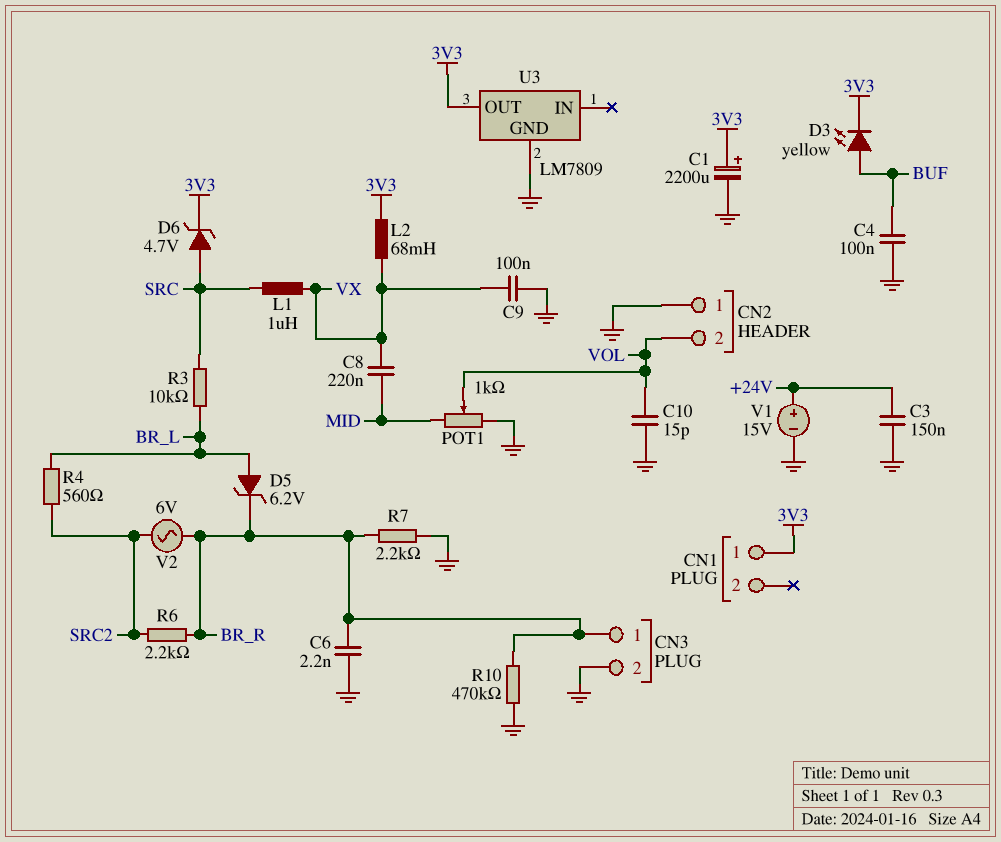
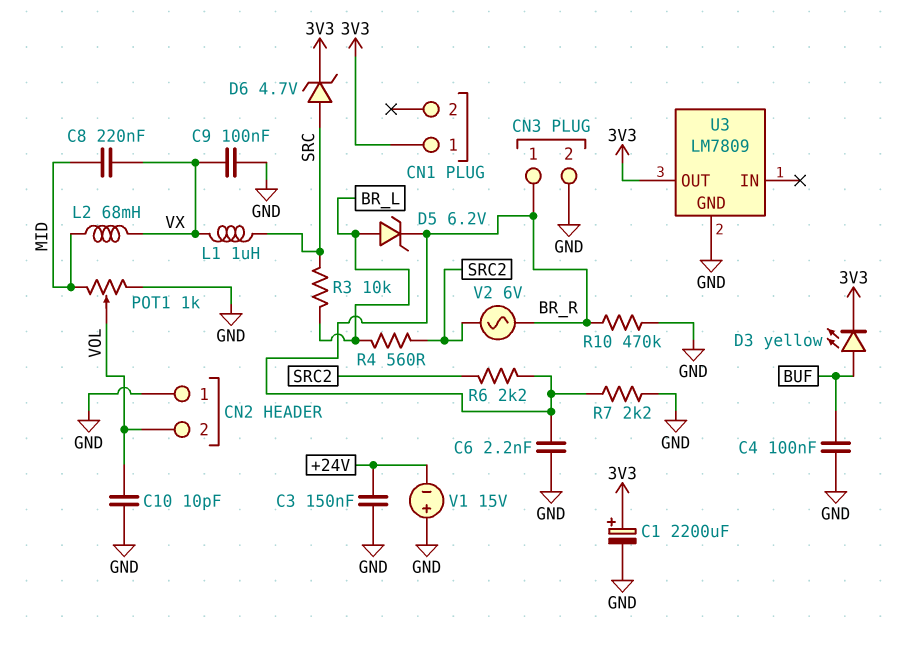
C10: 15pF (GND, VOL) -> 10pF (GND, VOL)
L2: 68mH (3V3, VX) -> 68mH (MID, VX)
V1: 15V (plus +24V, minus GND) -> 15V (plus GND, minus +24V)

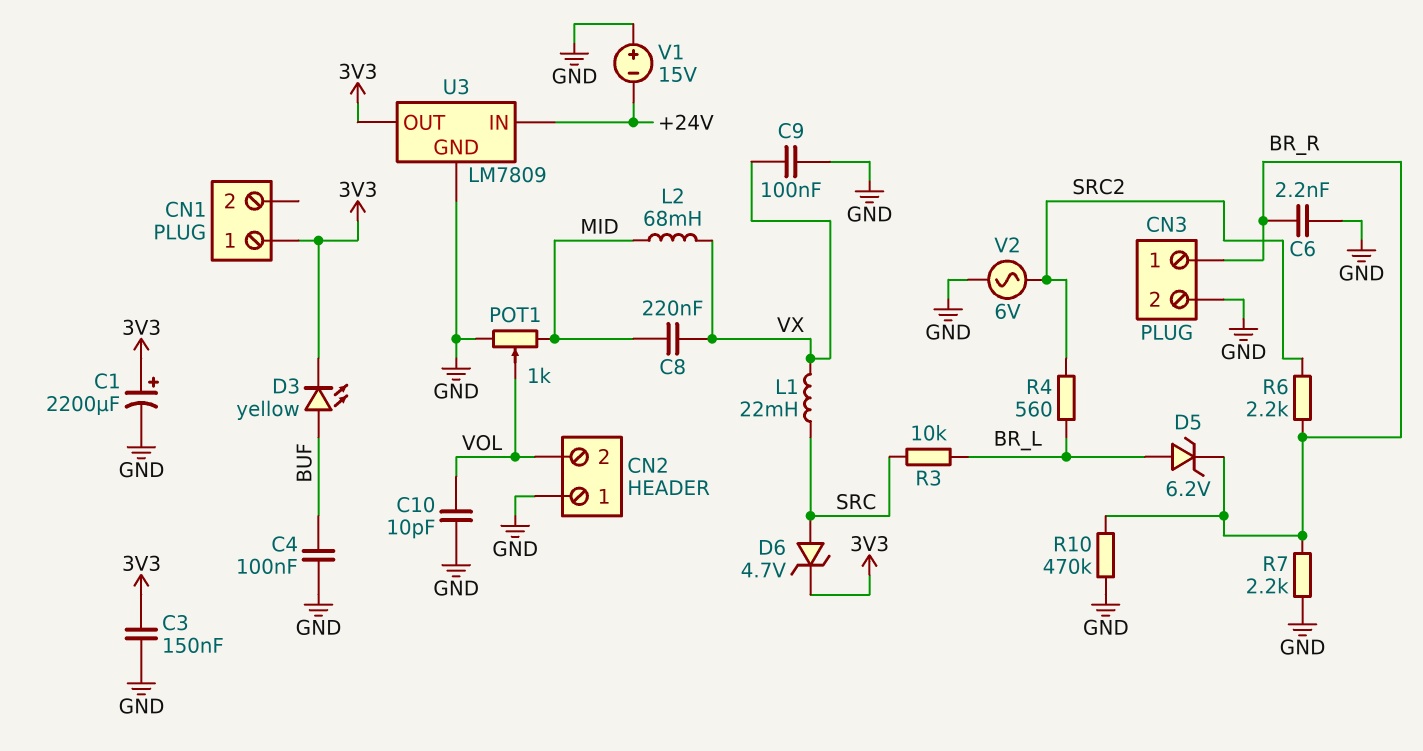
C3: 150nF (+24V, GND) -> 150nF (3V3, GND)
L1: 1uH (SRC, VX) -> 22mH (SRC, VX)
U3 pin IN: none -> +24V
V2: AC 6V (BR_R, SRC2) -> AC 6V (GND, SRC2)

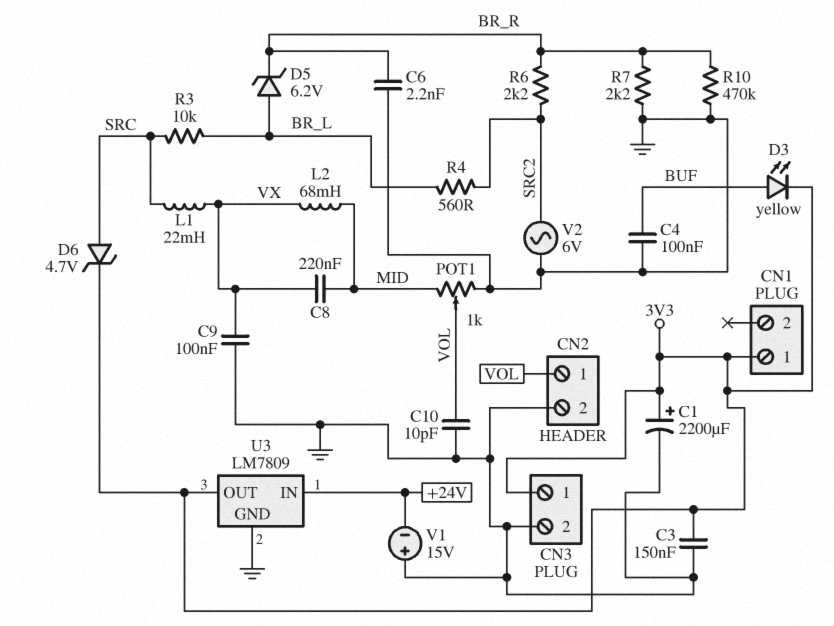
CN2 pin 1: GND -> VOL
CN2 pin 2: VOL -> GND
CN3 pin 1: BR_R -> 3V3

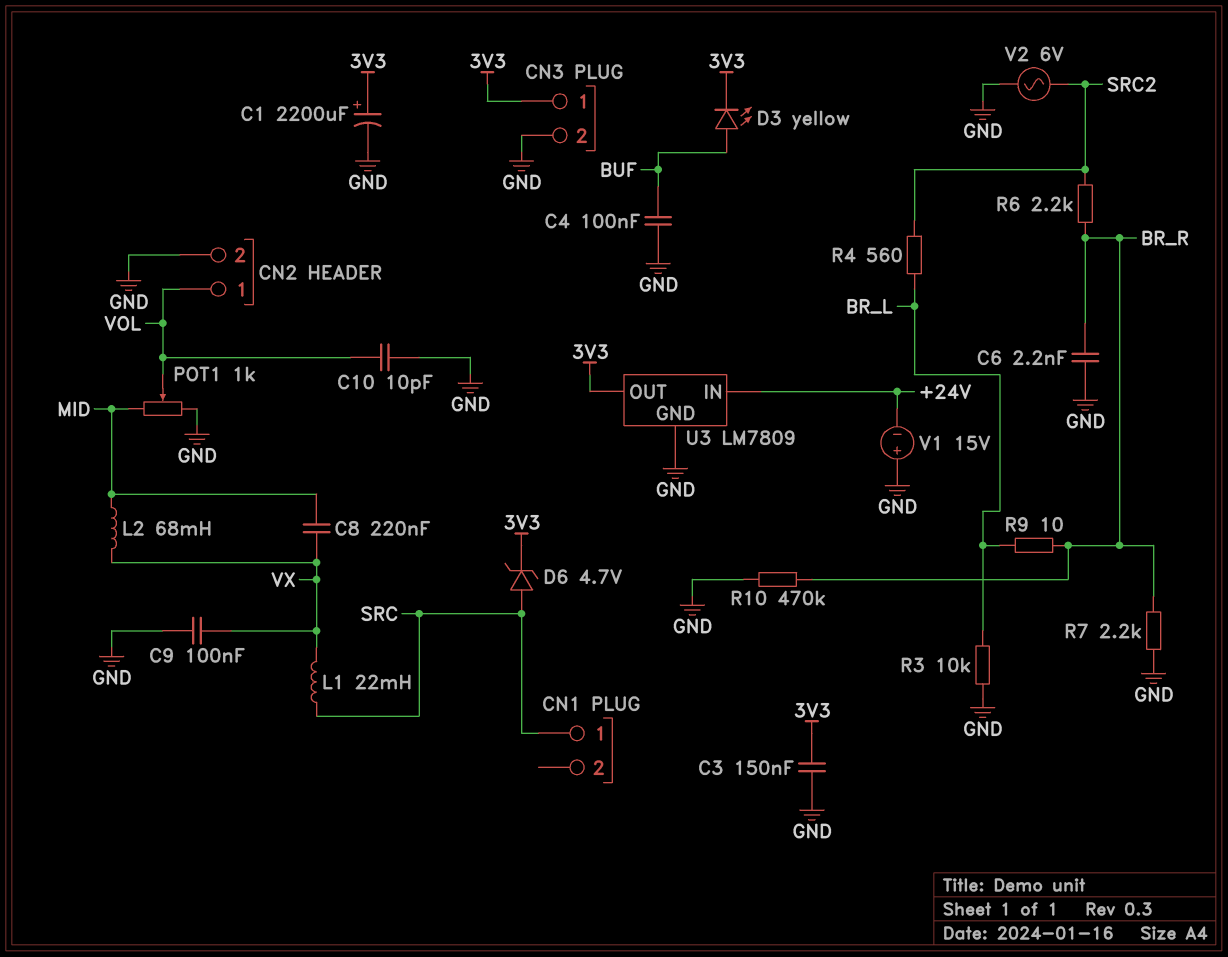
CN1 pin 1: 3V3 -> SRC
D5: zener 6.2V (A BR_L, K BR_R) -> none
R3: 10k (BR_L, SRC) -> 10k (BR_L, GND)
R9: none -> 10 (BR_L, BR_R)

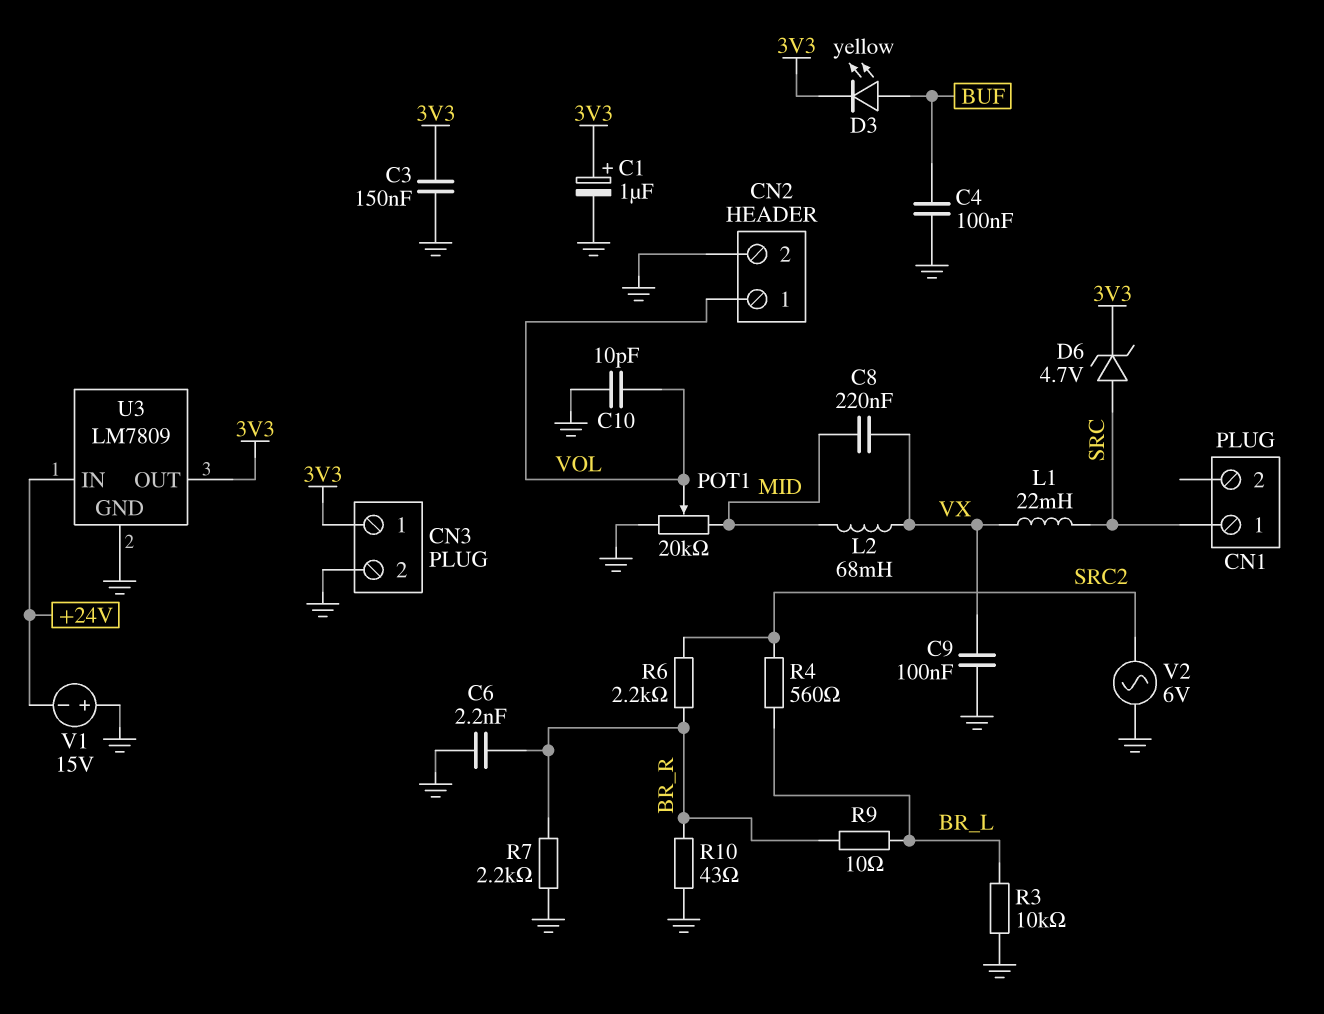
C1: 2200uF (plus 3V3, minus GND) -> 1uF (plus 3V3, minus GND)
POT1: 1k (GND, MID, wiper VOL) -> 20k (GND, MID, wiper VOL)
R10: 470k (BR_R, GND) -> 43 (BR_R, GND)

